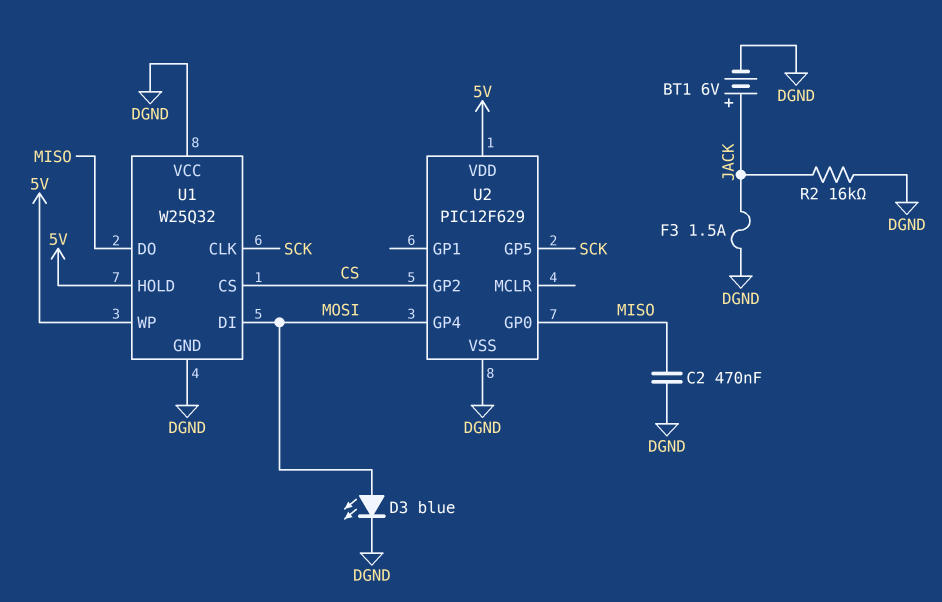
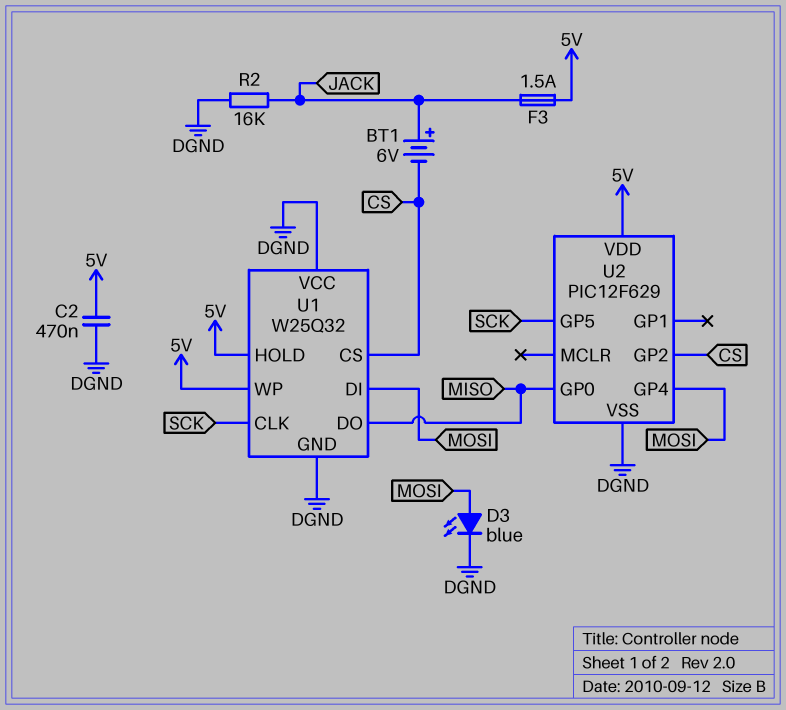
BT1: 6V (plus JACK, minus DGND) -> 6V (plus JACK, minus CS)
C2: 470nF (DGND, MISO) -> 470nF (5V, DGND)
F3: 1.5A (DGND, JACK) -> 1.5A (5V, JACK)

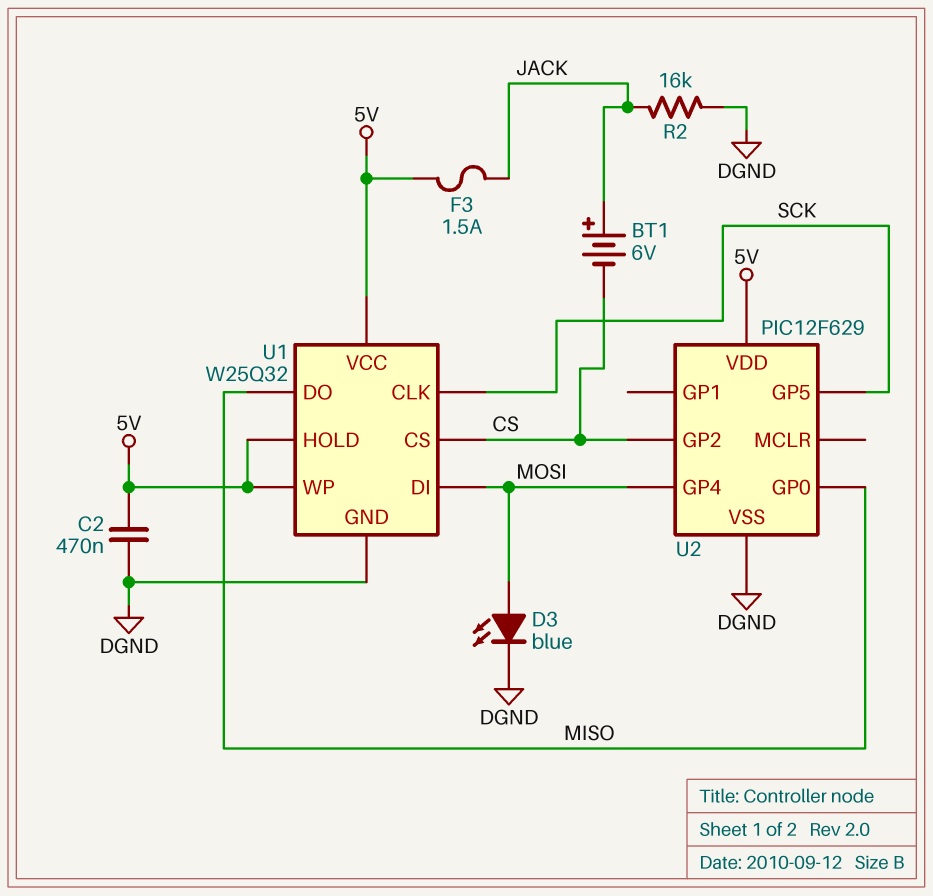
U1 pin VCC: DGND -> 5V

